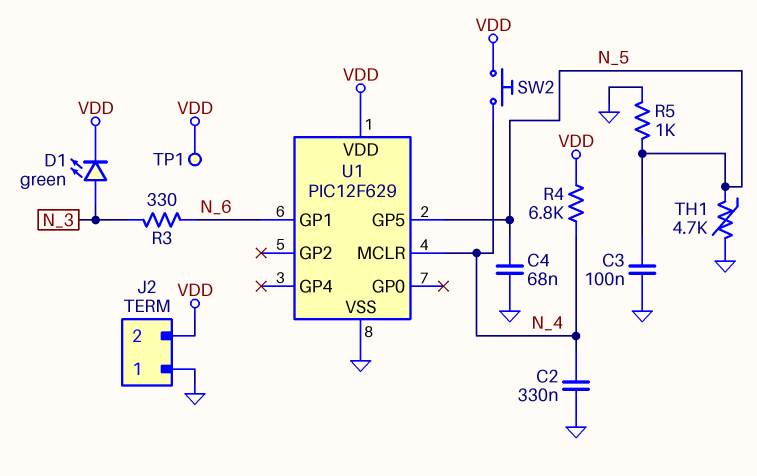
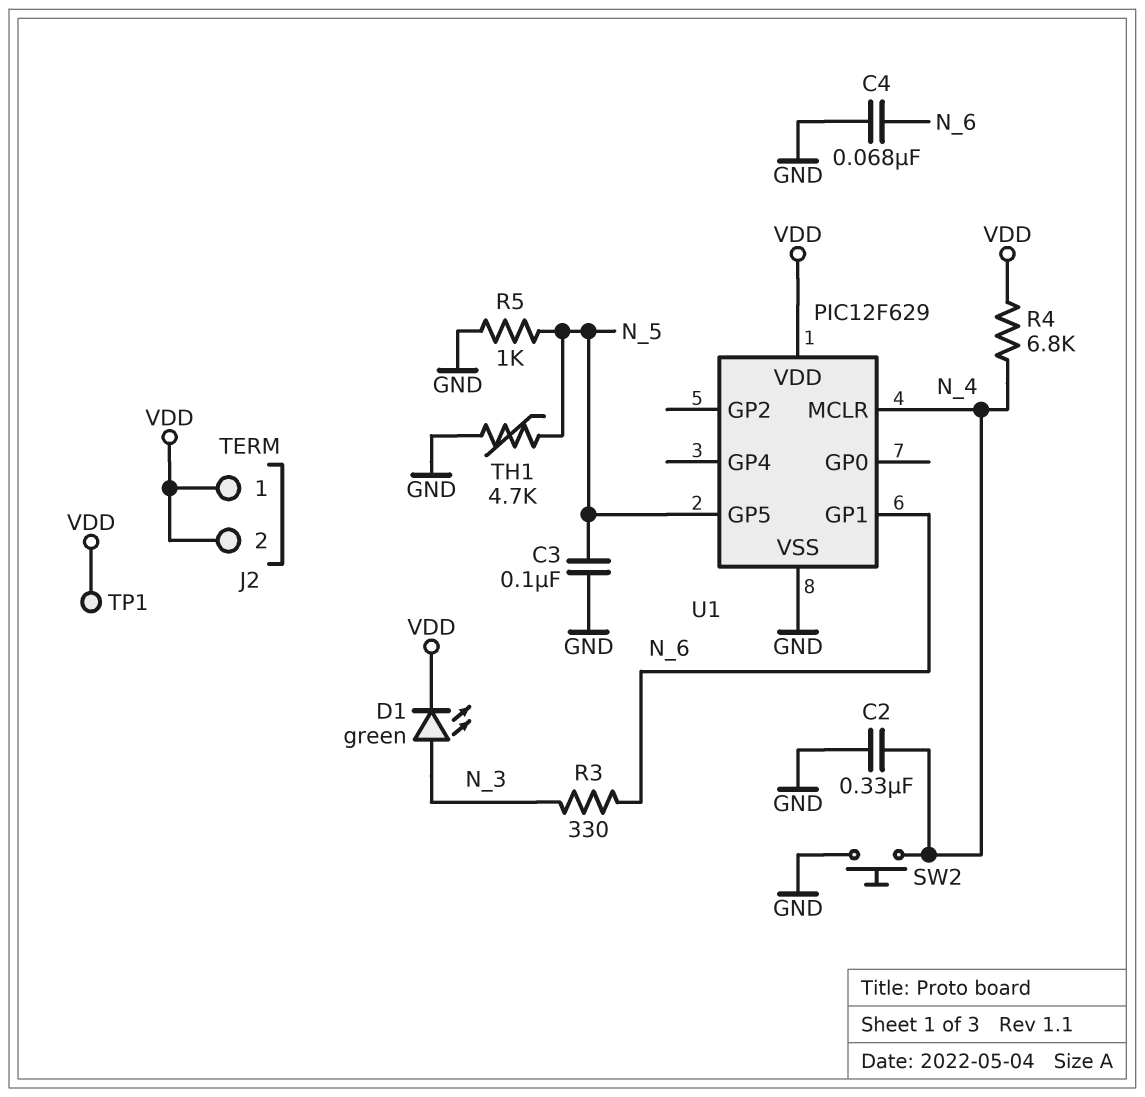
C4: 68nF (GND, N_5) -> 68nF (GND, N_6)
J2 pin 1: GND -> VDD
SW2: button (N_4, VDD) -> button (GND, N_4)

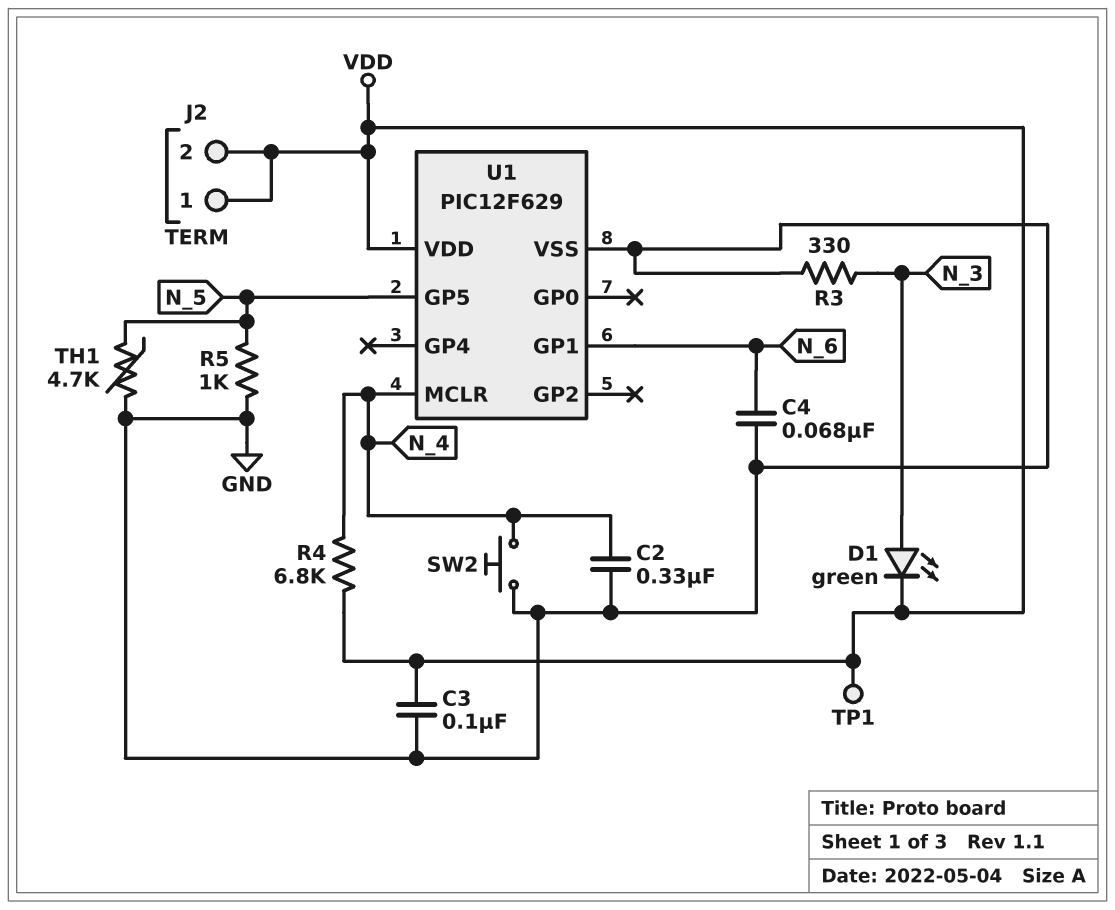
C3: 100nF (GND, N_5) -> 100nF (GND, VDD)
R3: 330 (N_3, N_6) -> 330 (GND, N_3)

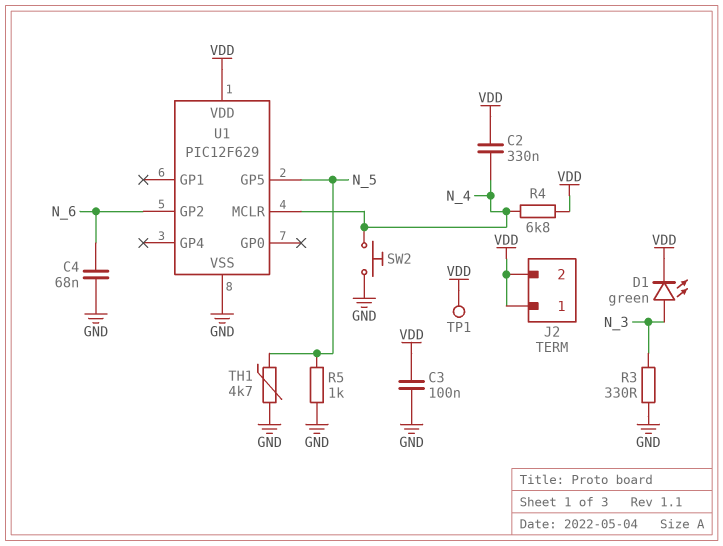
C2: 330nF (GND, N_4) -> 330nF (N_4, VDD)
U1 pin GP1: N_6 -> none
U1 pin GP2: none -> N_6

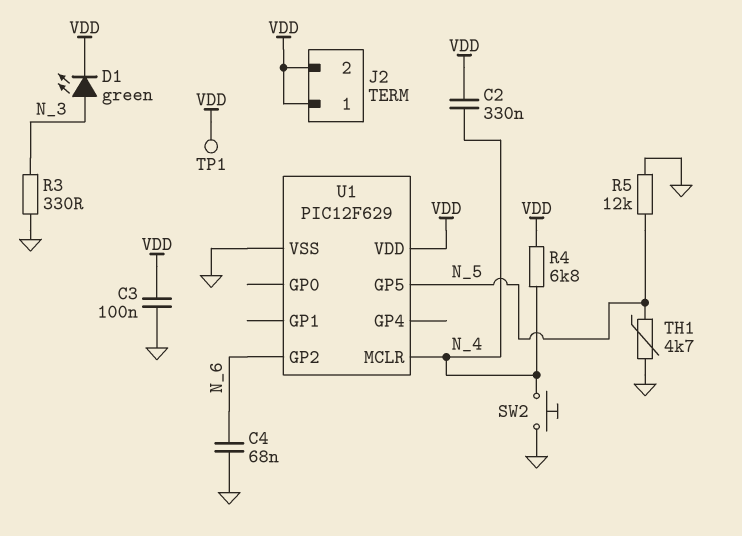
R5: 1k (GND, N_5) -> 12k (GND, N_5)

